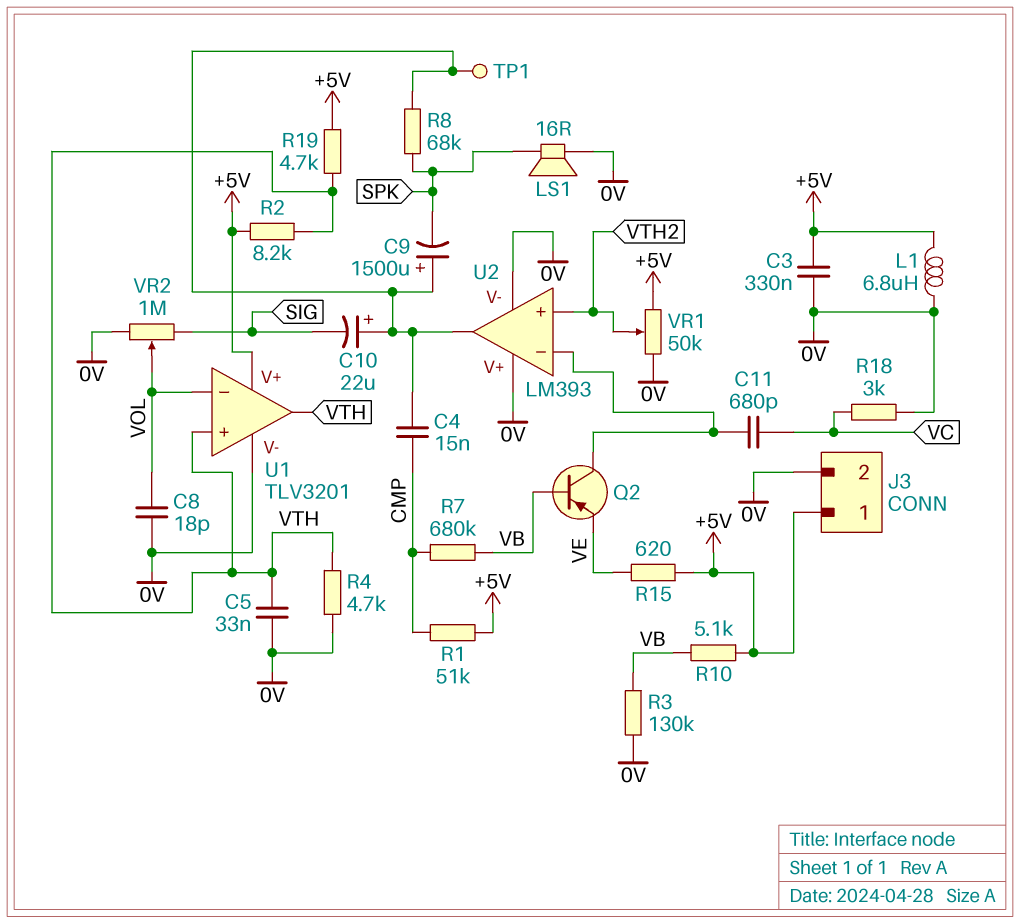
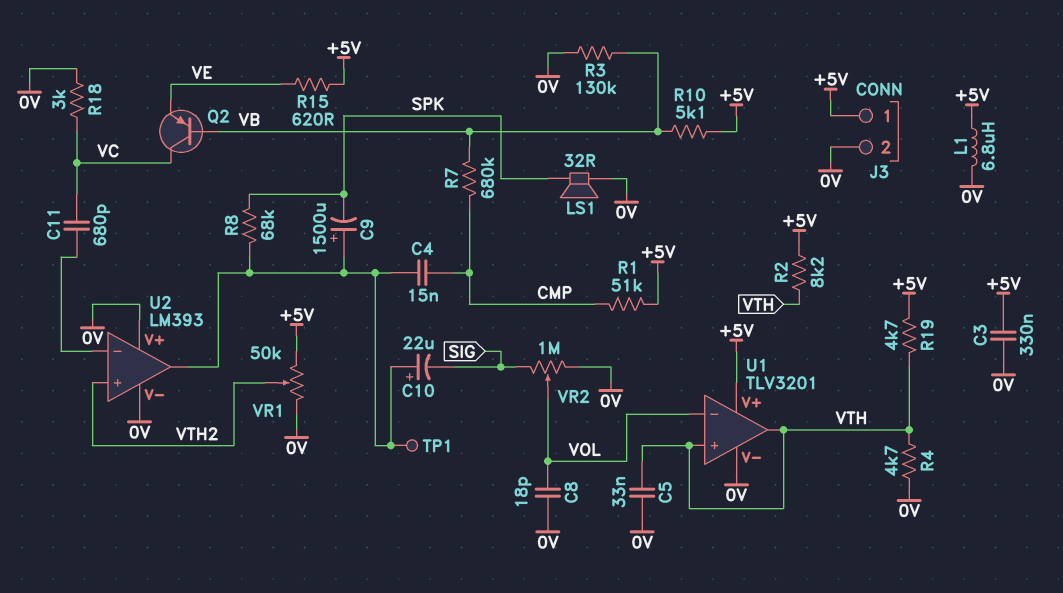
LS1: speaker 16R (0V, SPK) -> speaker 32R (0V, SPK)
Q2: PNP (B VB, C U2/in-, E VE) -> PNP (B VB, C VC, E VE)

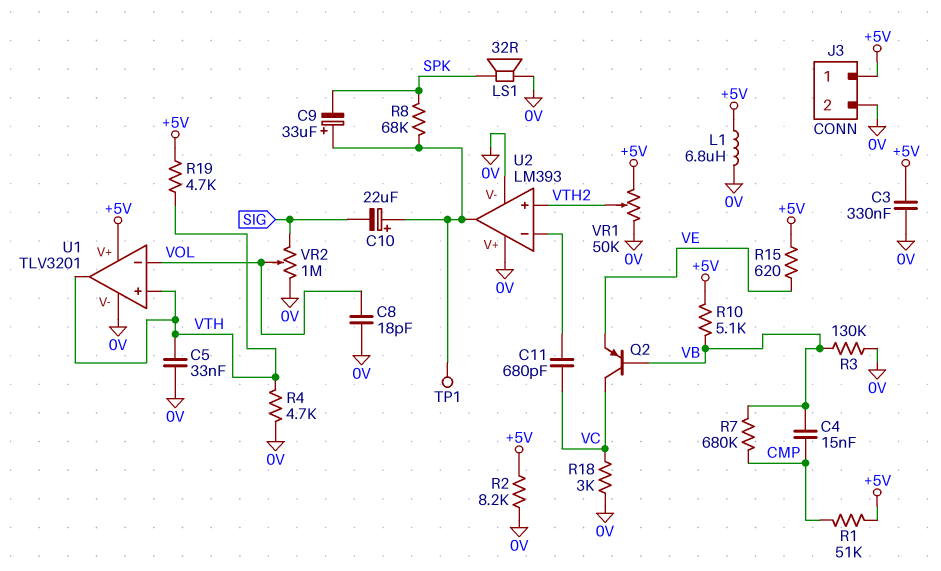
C4: 15nF (CMP, U2/out) -> 15nF (CMP, VB)
C9: 1500uF (plus U2/out, minus SPK) -> 33uF (plus U2/out, minus SPK)
R2: 8.2k (+5V, VTH) -> 8.2k (+5V, 0V)

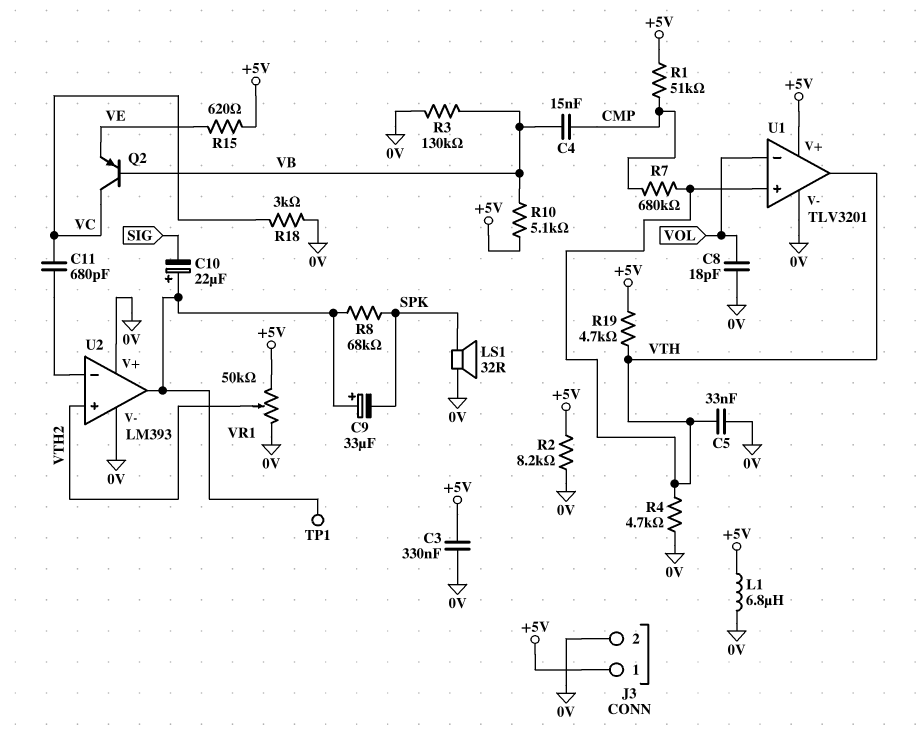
R7: 680k (CMP, VB) -> 680k (CMP, VTH)
VR2: 1M (0V, SIG, wiper VOL) -> none

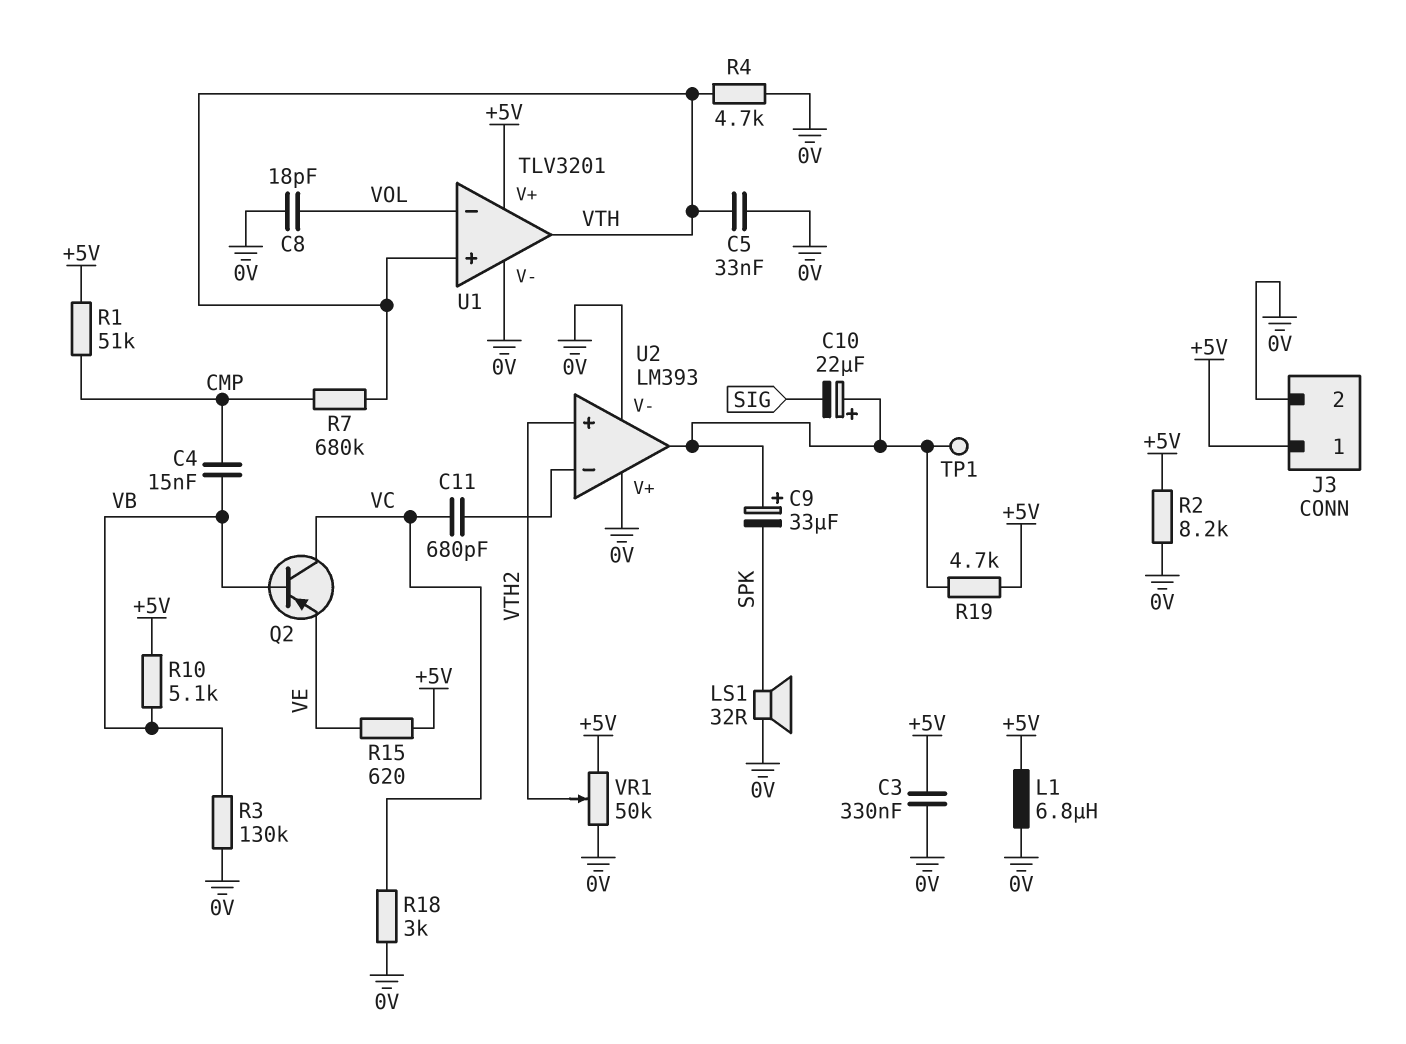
R8: 68k (SPK, U2/out) -> none
R19: 4.7k (+5V, VTH) -> 4.7k (+5V, U2/out)

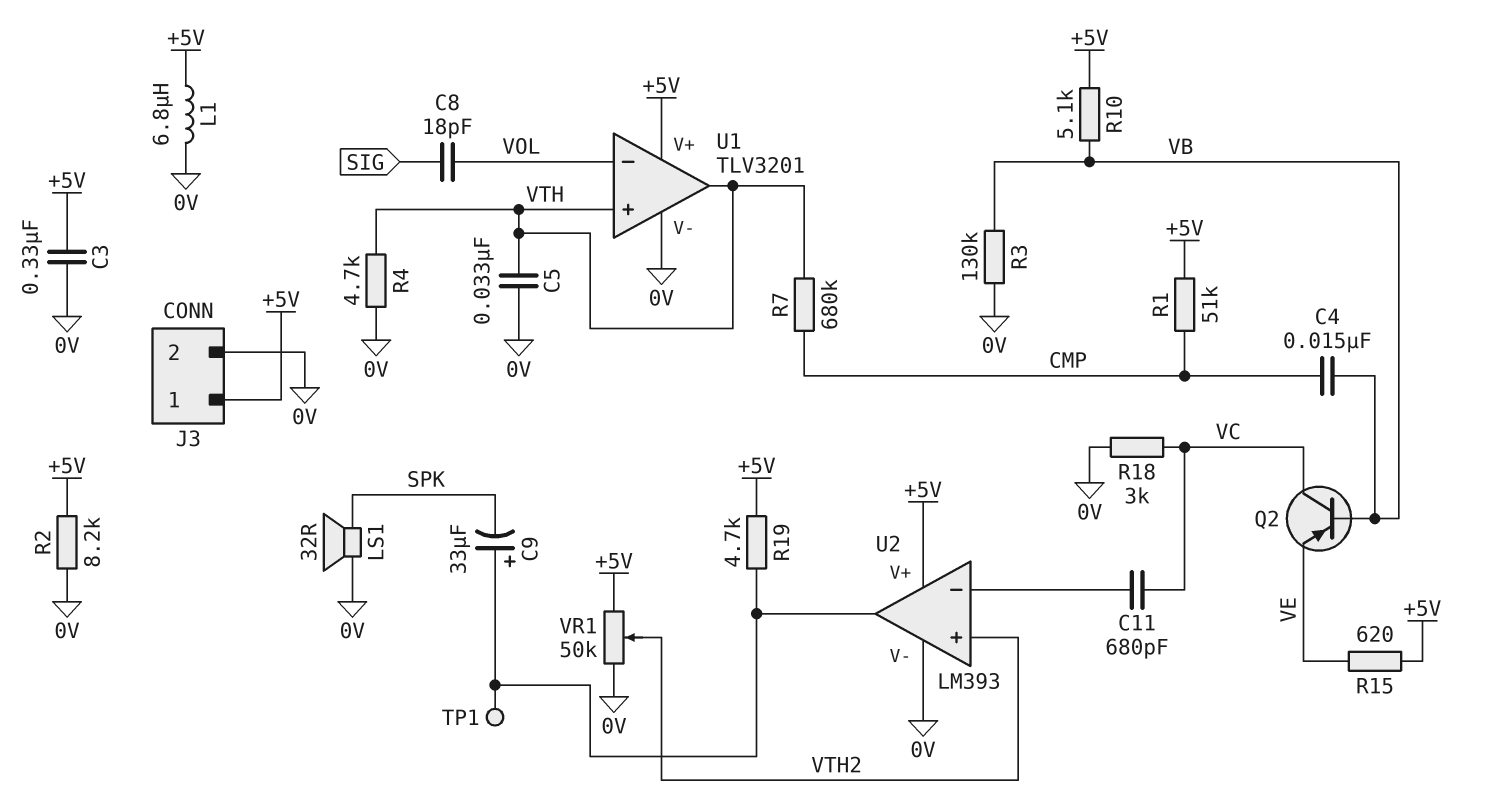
C8: 18pF (0V, VOL) -> 18pF (SIG, VOL)
C10: 22uF (plus U2/out, minus SIG) -> none
U2 pin V+: 0V -> +5V

